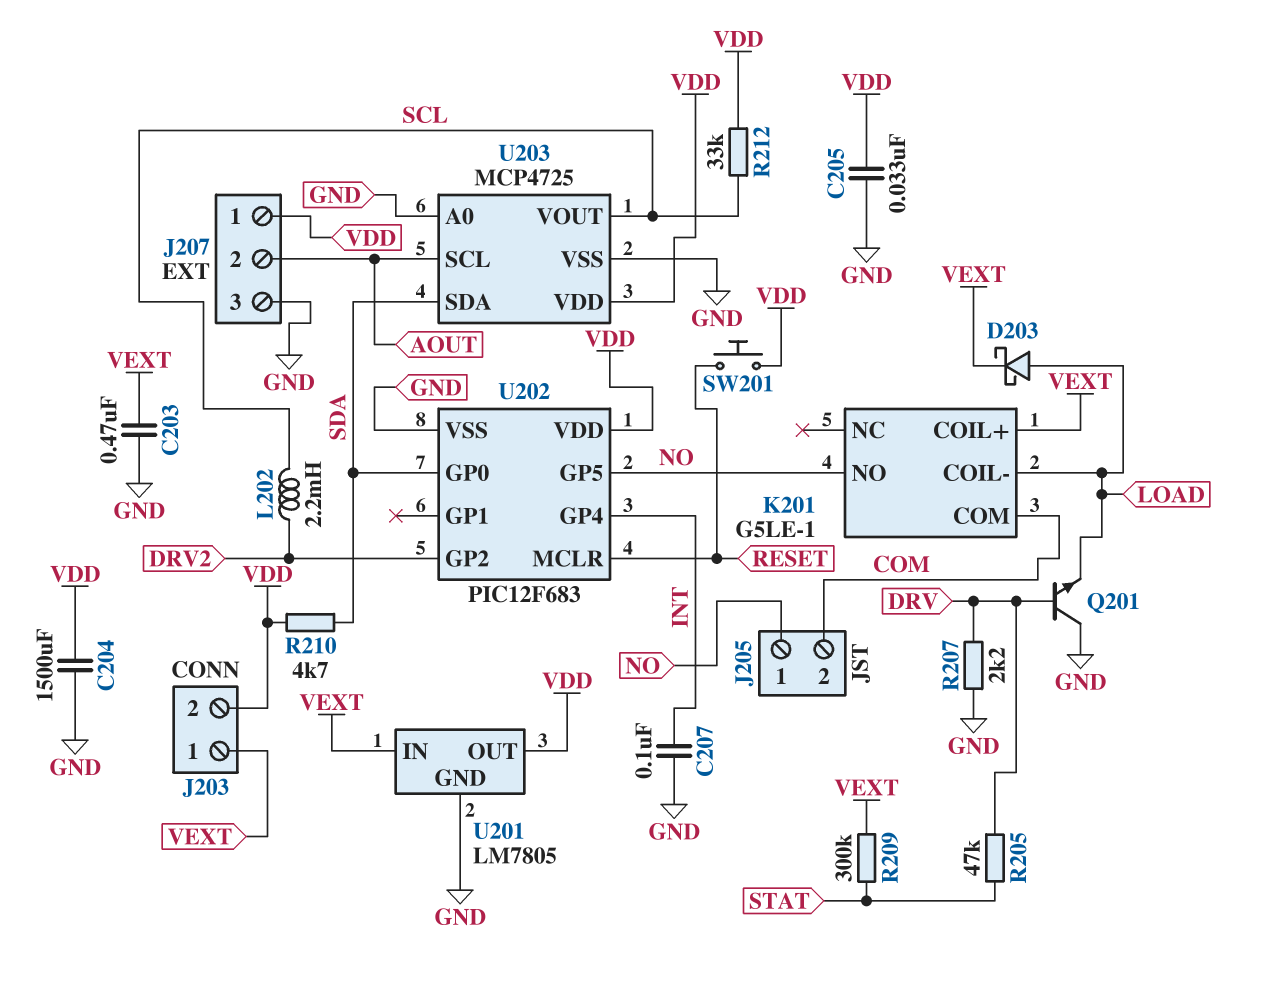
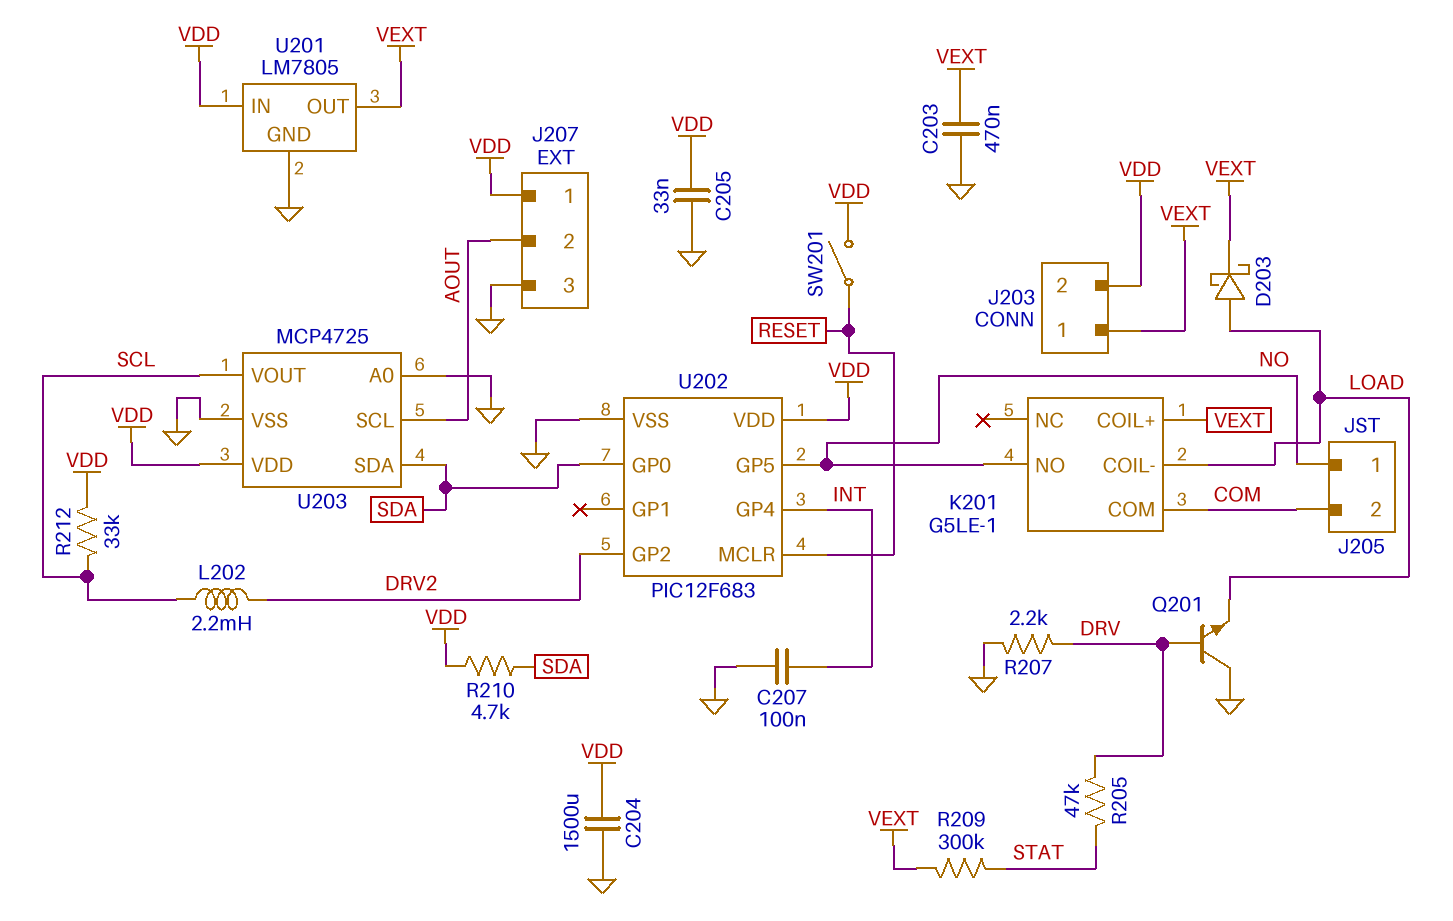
SW201: button (RESET, VDD) -> switch (RESET, VDD)
U201 pin IN: VEXT -> VDD
U201 pin OUT: VDD -> VEXT

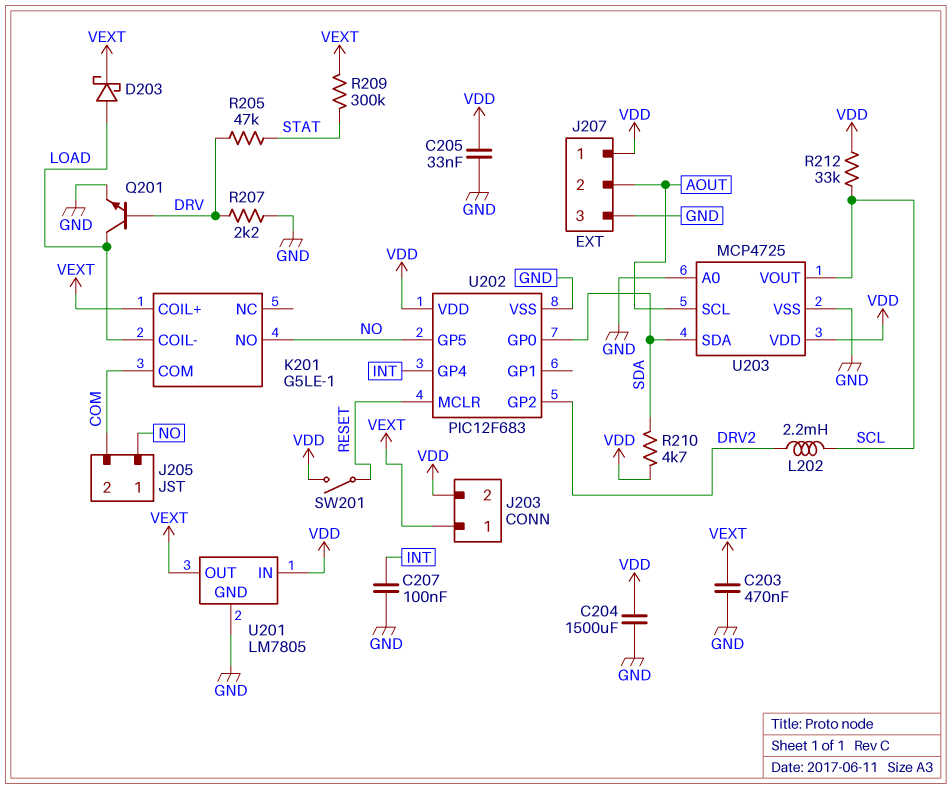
Q201: NPN (B DRV, C GND, E LOAD) -> NPN (B DRV, C LOAD, E GND)

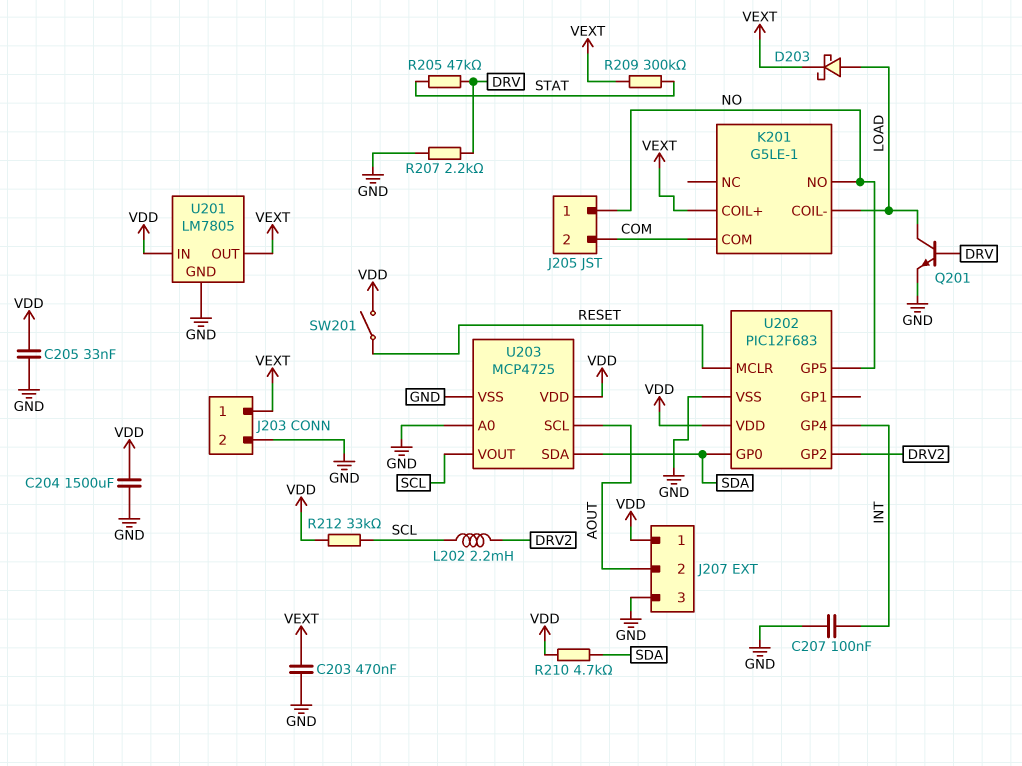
J203 pin 2: VDD -> GND

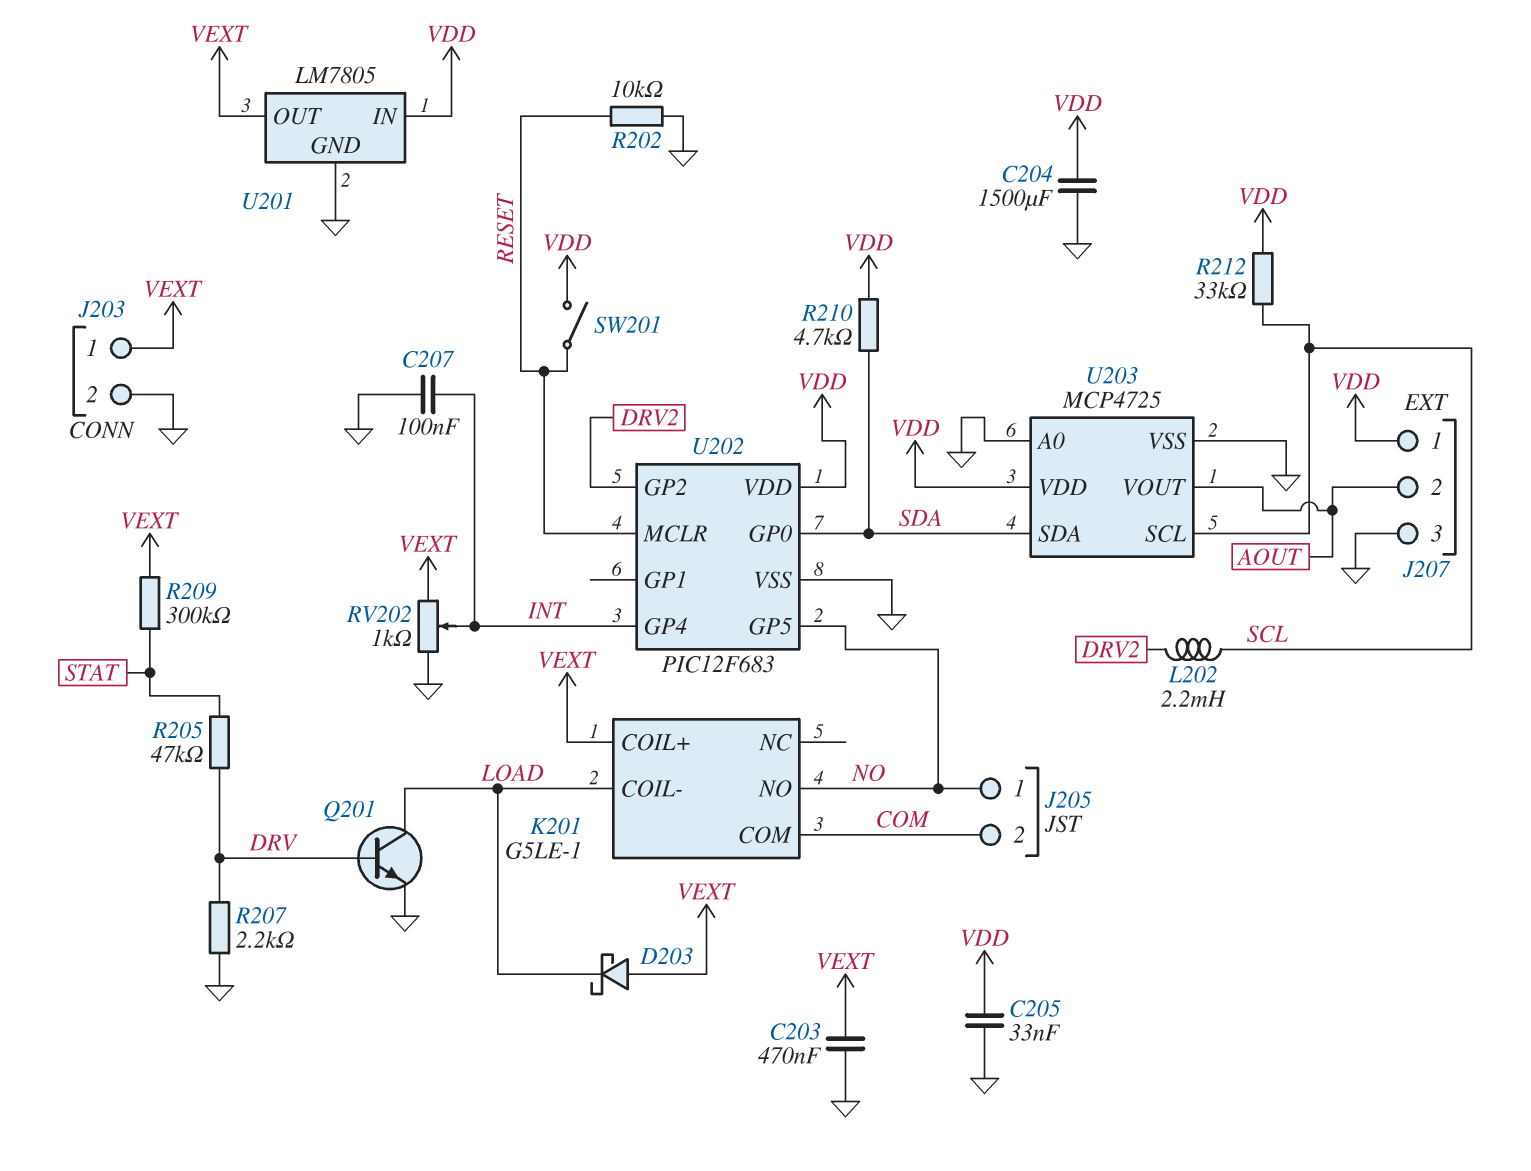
D203: schottky (A LOAD, K VEXT) -> schottky (A VEXT, K LOAD)
R202: none -> 10k (GND, RESET)
RV202: none -> 1k (GND, VEXT, wiper INT)
U203 pin SCL: AOUT -> SCL
U203 pin VOUT: SCL -> AOUT

